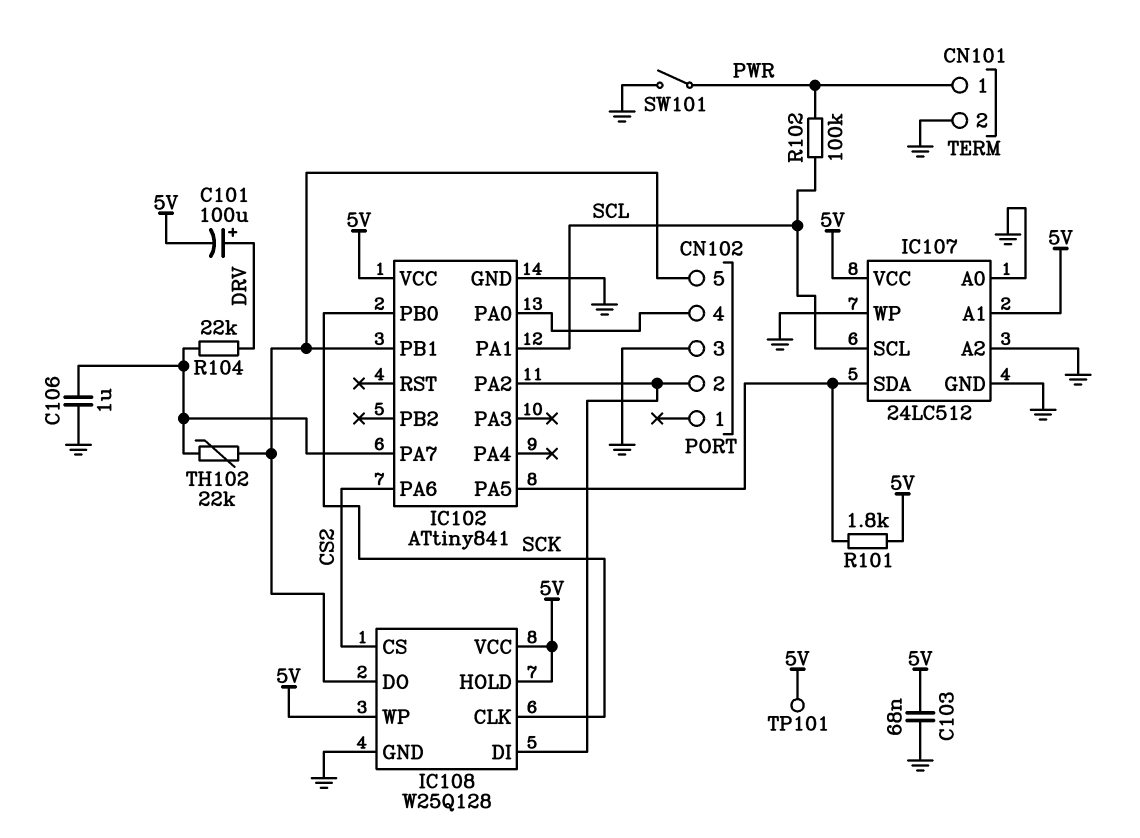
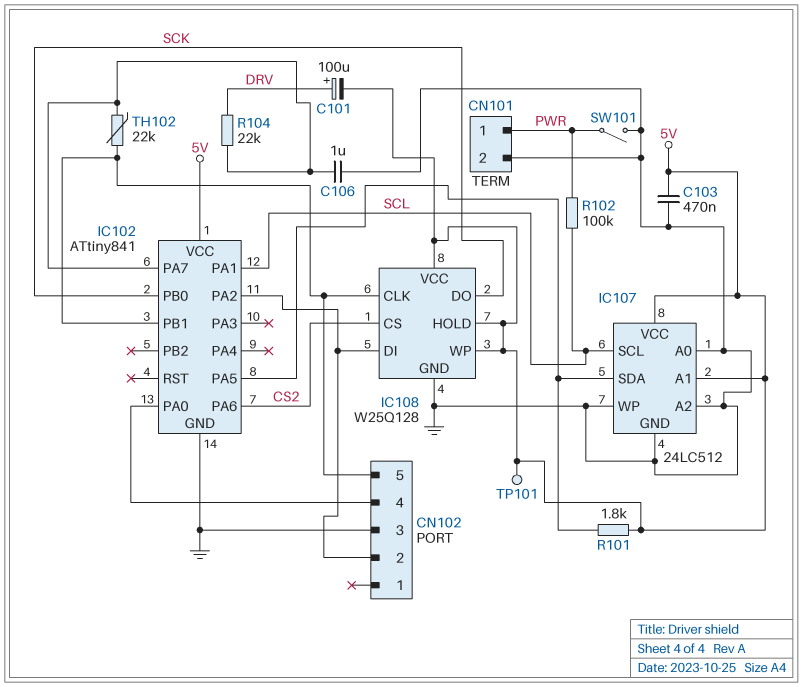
C103: 68nF (5V, GND) -> 470nF (5V, GND)
IC108 pin CLK: SCK -> CN102/5
IC108 pin DO: CN102/5 -> SCK

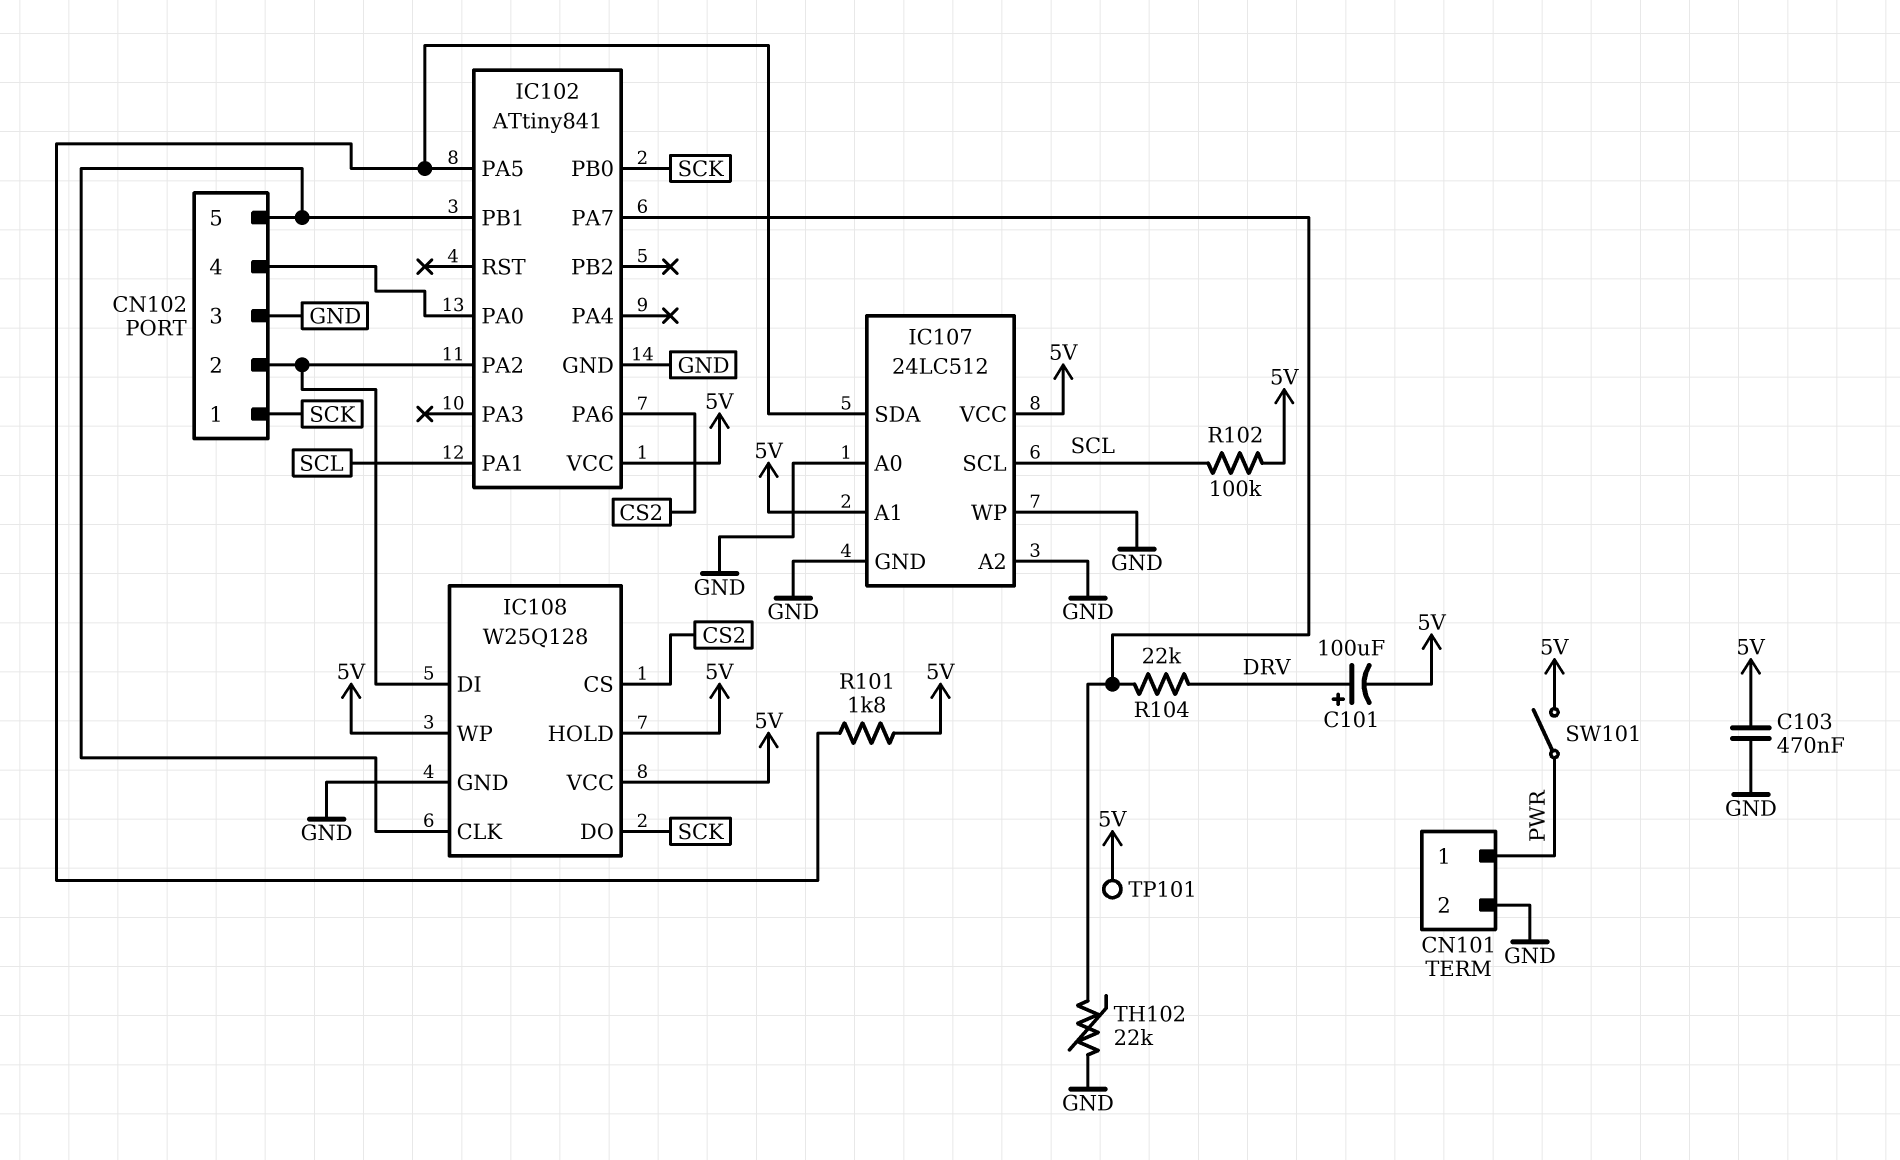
C106: 1uF (GND, IC102/PA7) -> none
CN102 pin 1: none -> SCK
R102: 100k (PWR, SCL) -> 100k (5V, SCL)
SW101: switch (GND, PWR) -> switch (5V, PWR)
TH102: 22k (CN102/5, IC102/PA7) -> 22k (GND, IC102/PA7)

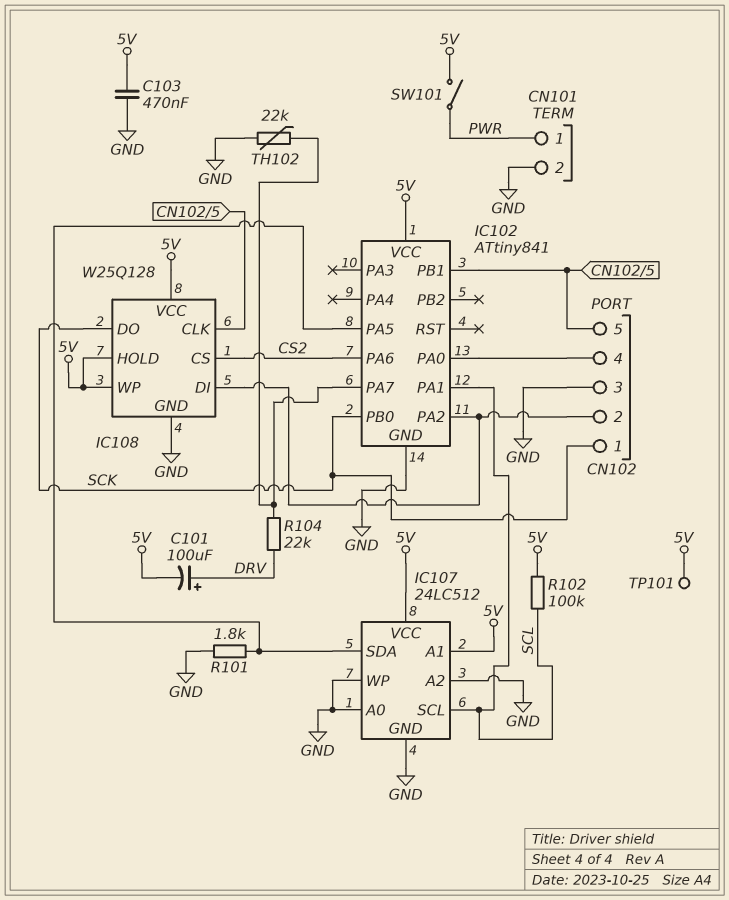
R101: 1.8k (5V, IC102/PA5) -> 1.8k (GND, IC102/PA5)

